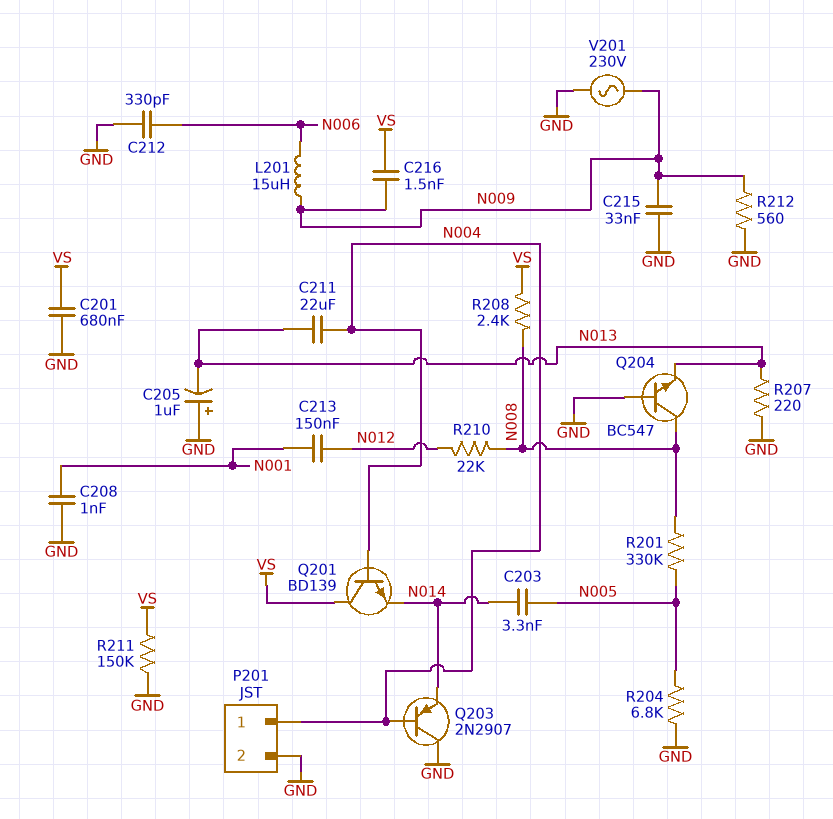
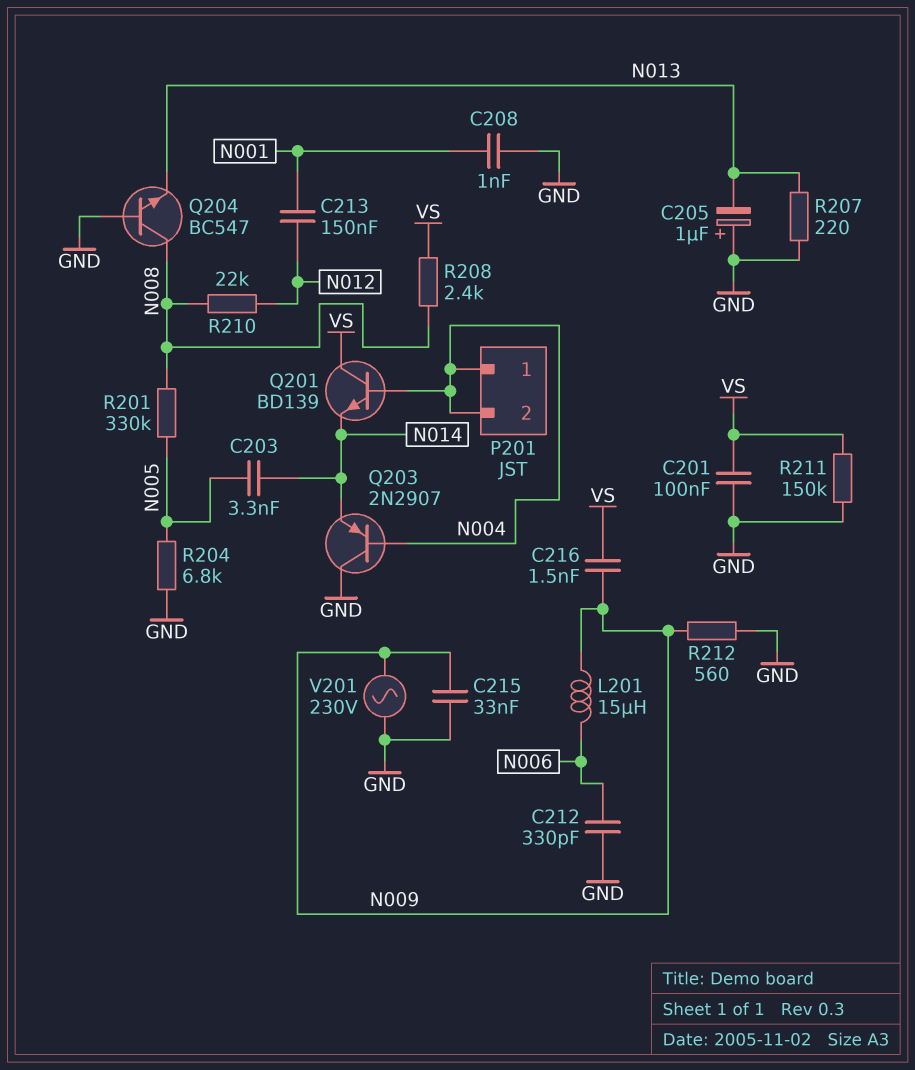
C201: 680nF (GND, VS) -> 100nF (GND, VS)
C211: 22uF (N004, N013) -> none
P201 pin 2: GND -> N004

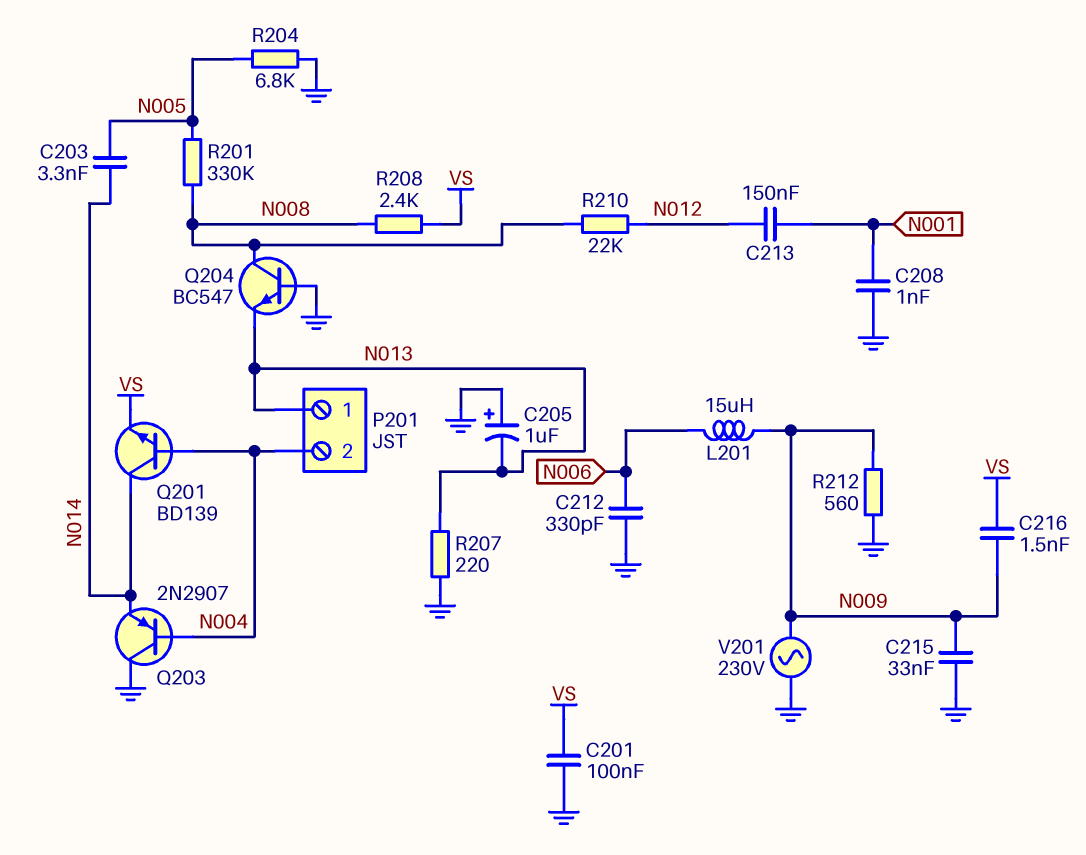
P201 pin 1: N004 -> N013
Q201: NPN BD139 (B N004, C VS, E N014) -> NPN BD139 (B N004, C N014, E VS)
R211: 150k (GND, VS) -> none

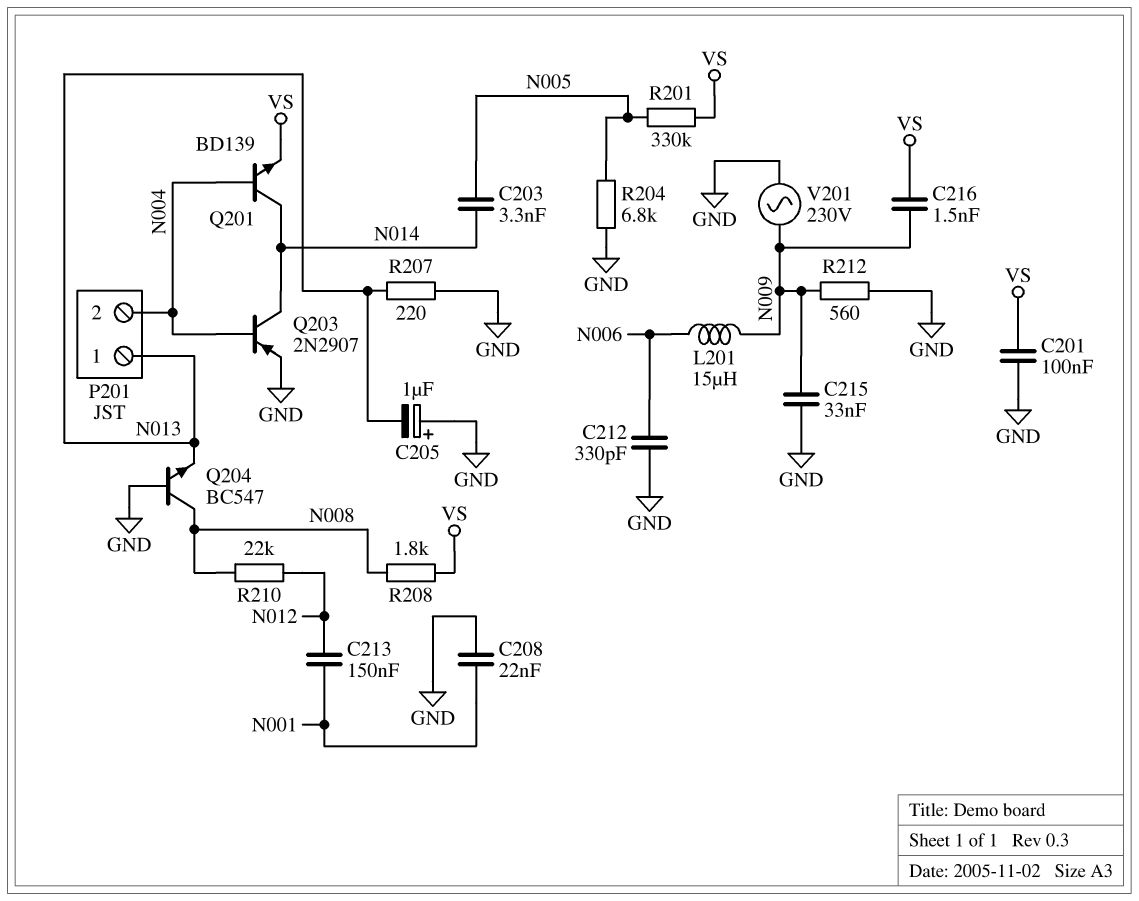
C208: 1nF (GND, N001) -> 22nF (GND, N001)
Q203: PNP 2N2907 (B N004, C GND, E N014) -> PNP 2N2907 (B N004, C N014, E GND)
R201: 330k (N005, N008) -> 330k (N005, VS)
R208: 2.4k (N008, VS) -> 1.8k (N008, VS)

